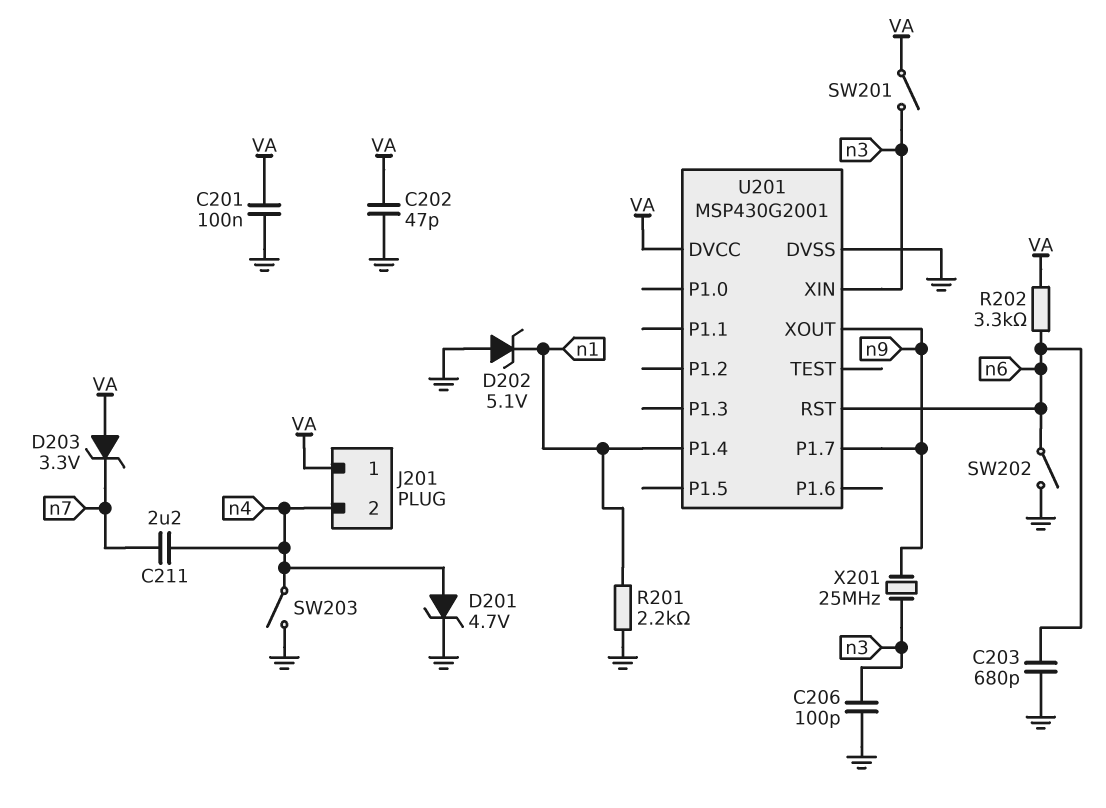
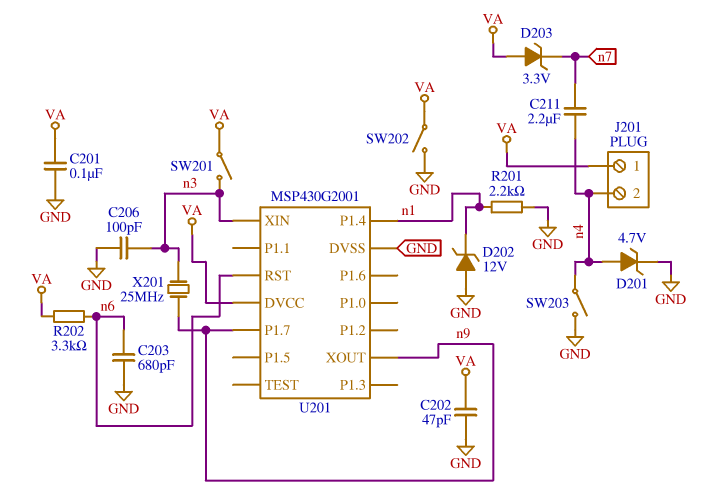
D202: zener 5.1V (A GND, K n1) -> zener 12V (A GND, K n1)
SW202: switch (GND, n6) -> switch (GND, VA)

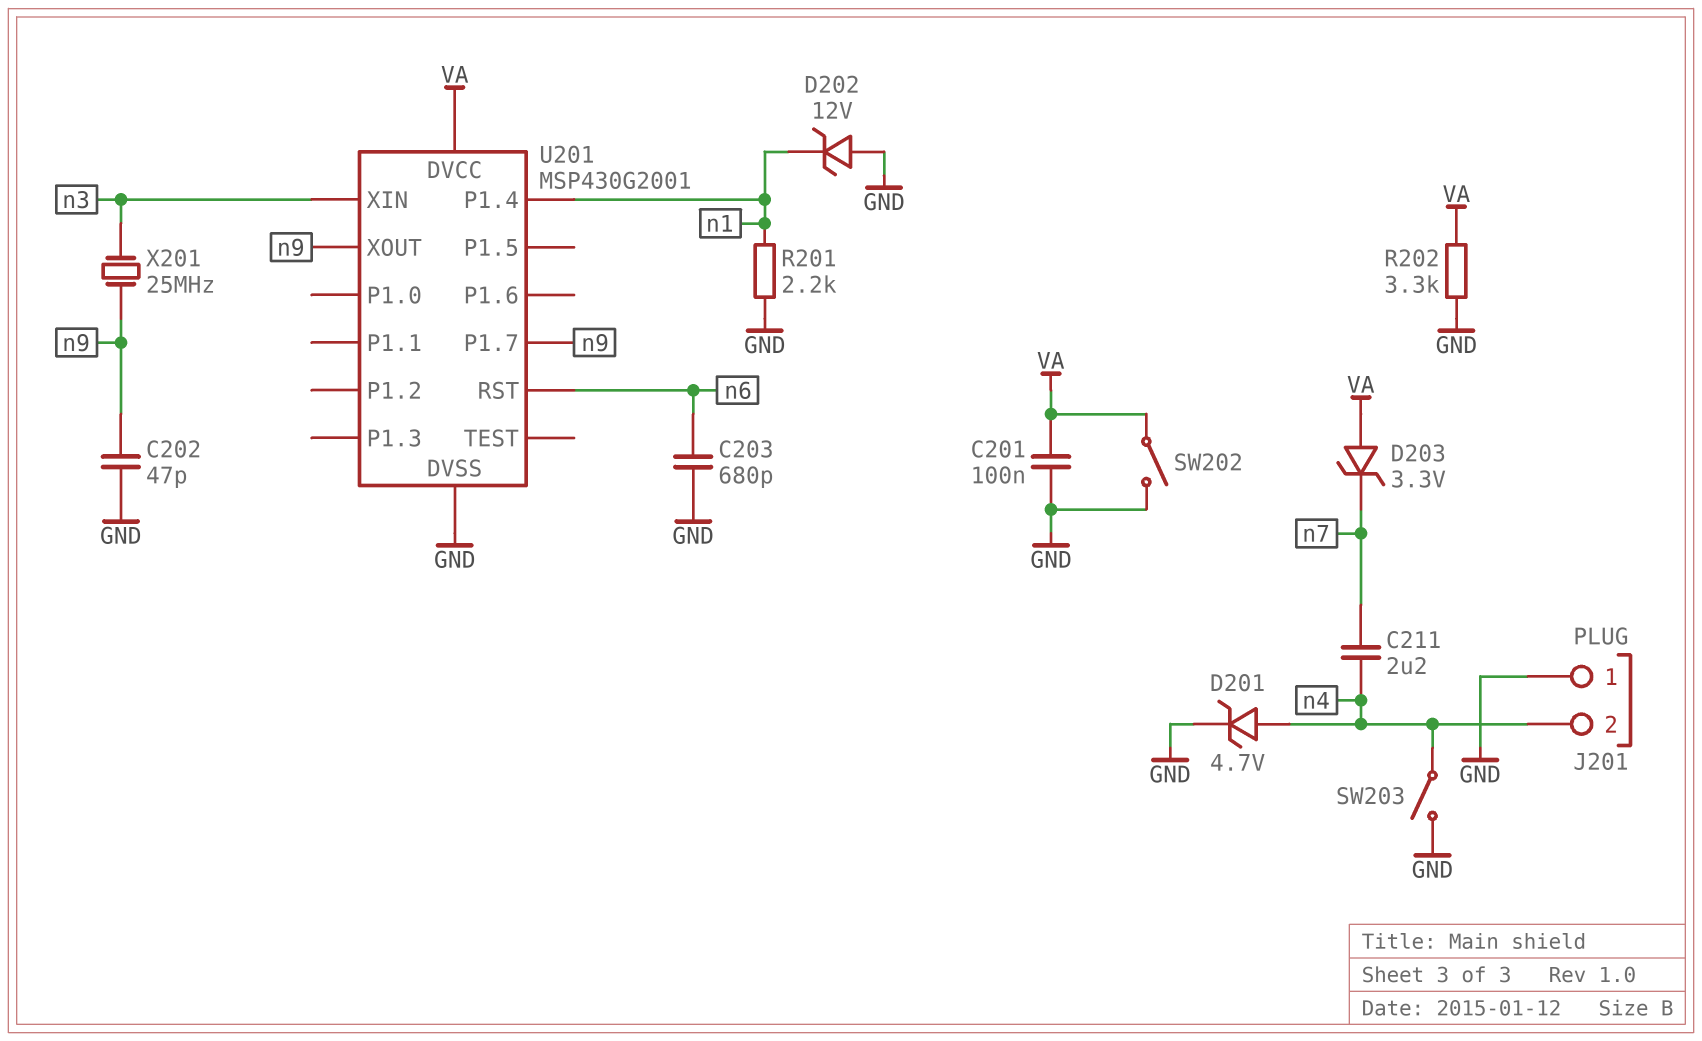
C202: 47pF (GND, VA) -> 47pF (GND, n9)
C206: 100pF (GND, n3) -> none
J201 pin 1: VA -> GND
R202: 3.3k (VA, n6) -> 3.3k (GND, VA)
SW201: switch (VA, n3) -> none

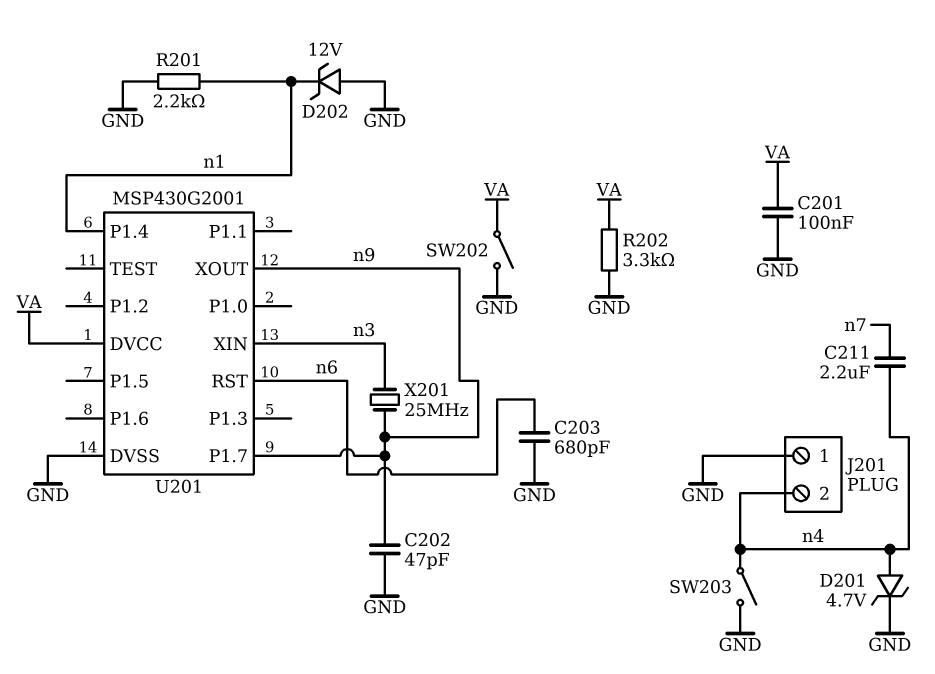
D203: zener 3.3V (A VA, K n7) -> none

